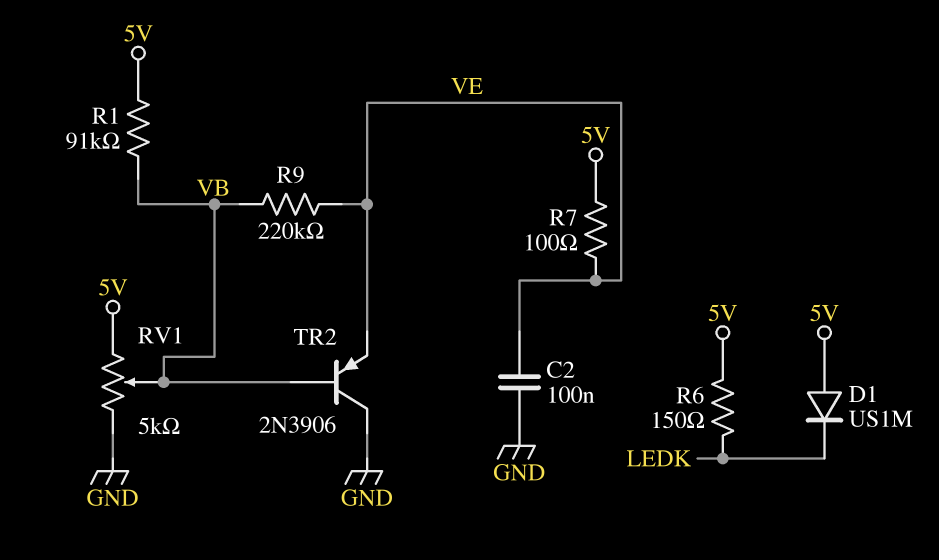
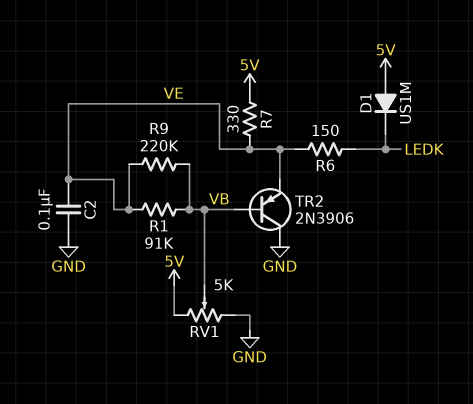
R1: 91k (5V, VB) -> 91k (VB, VE)
R6: 150 (5V, LEDK) -> 150 (LEDK, VE)
R7: 100 (5V, VE) -> 330 (5V, VE)

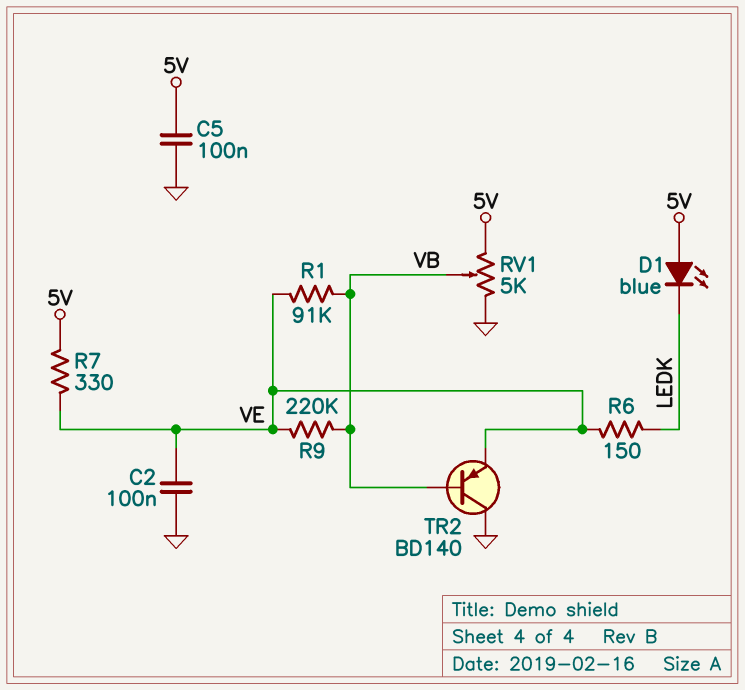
C5: none -> 100nF (5V, GND)
D1: diode US1M (A 5V, K LEDK) -> LED blue (A 5V, K LEDK)
TR2: PNP 2N3906 (B VB, C GND, E VE) -> PNP BD140 (B VB, C GND, E VE)

